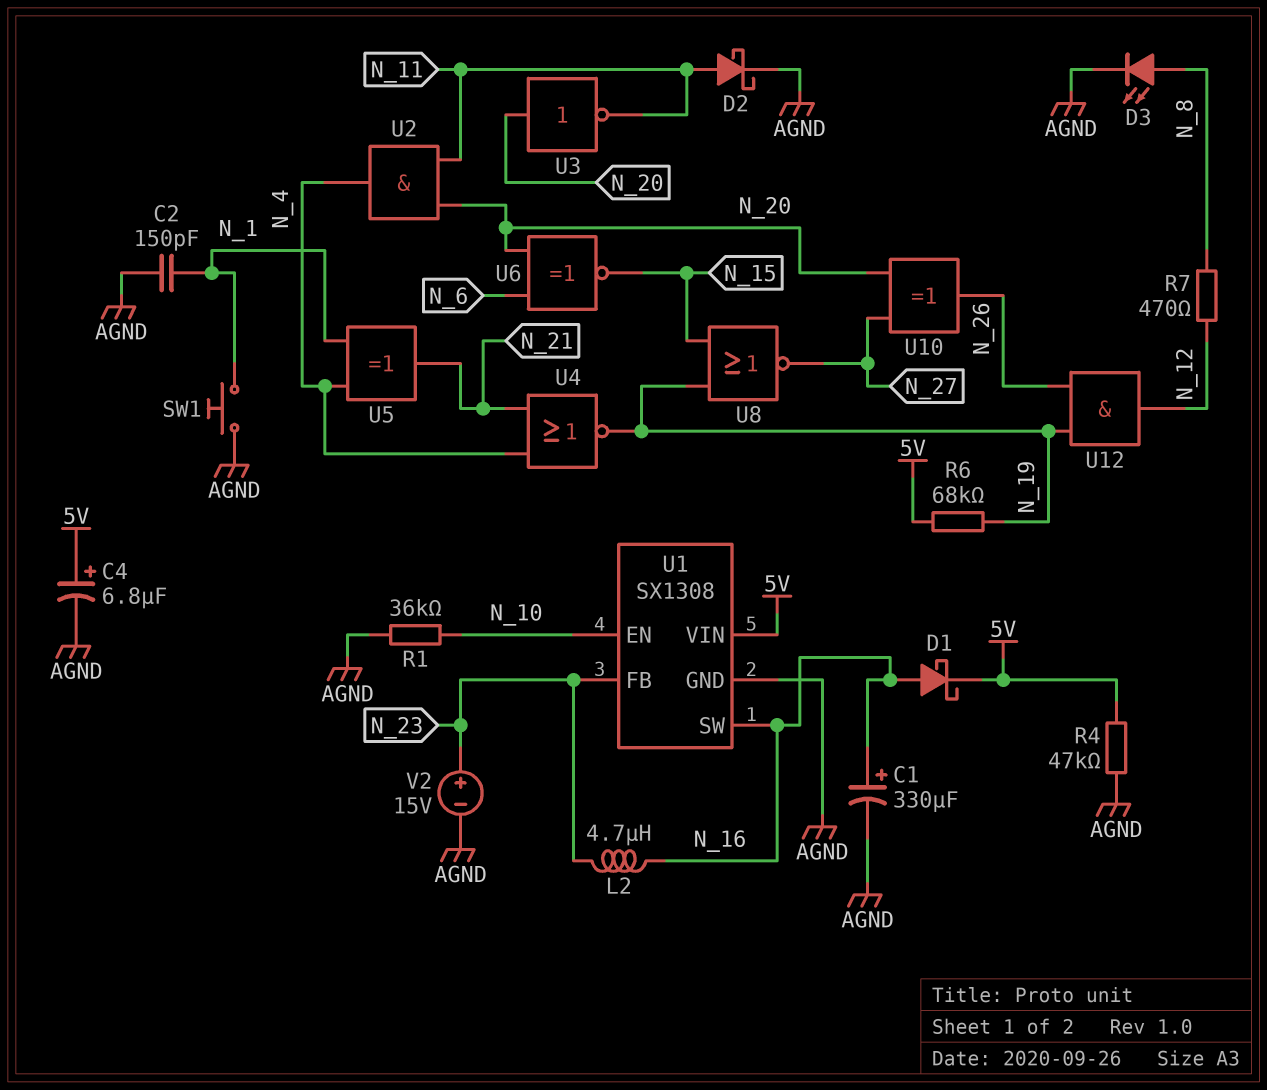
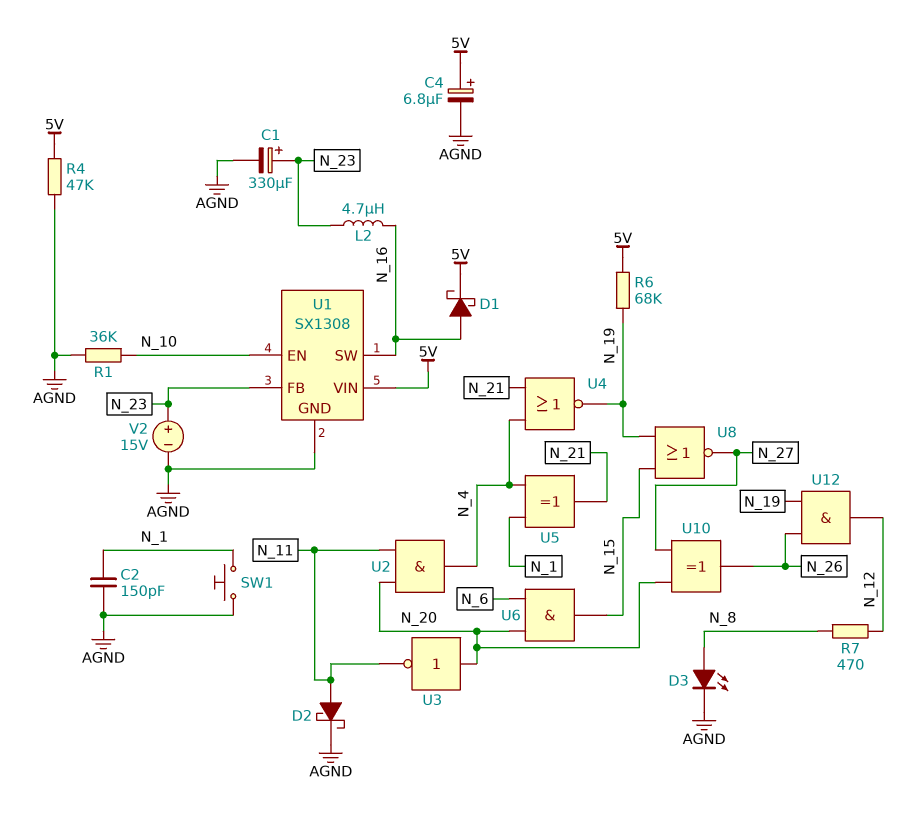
C1: 330uF (plus N_16, minus AGND) -> 330uF (plus N_23, minus AGND)
U6: XNOR (in N_6, in N_20, out N_15) -> AND (in N_6, in N_20, out N_15)

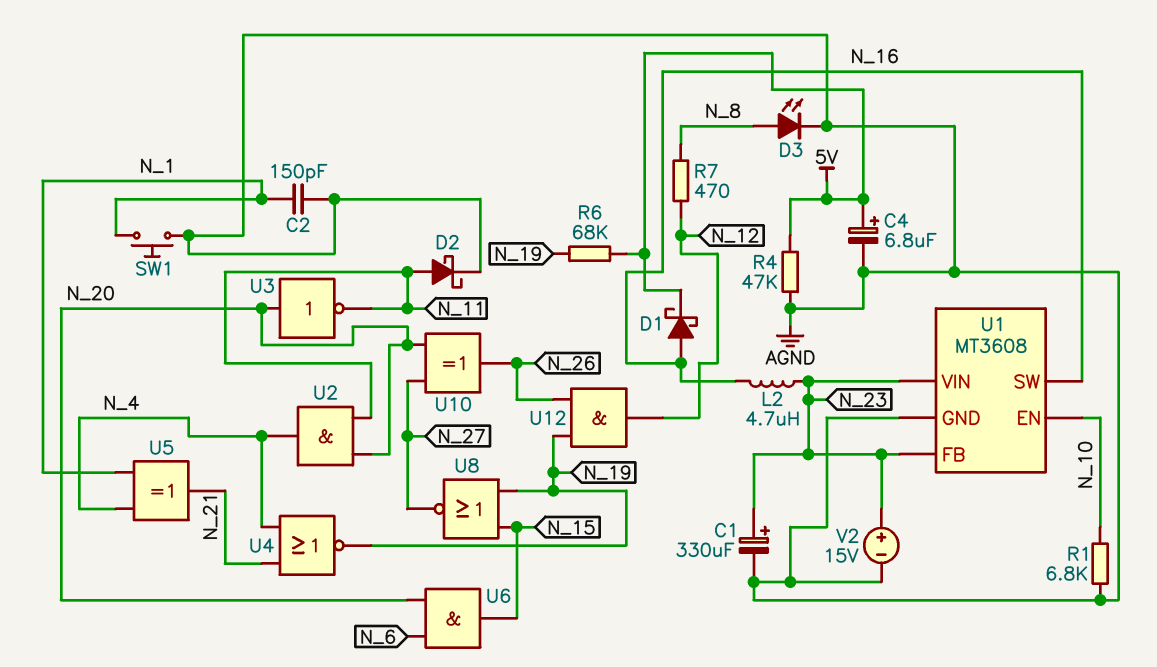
R1: 36k (AGND, N_10) -> 6.8k (AGND, N_10)
U1: SX1308 -> MT3608
U1 pin VIN: 5V -> N_23

